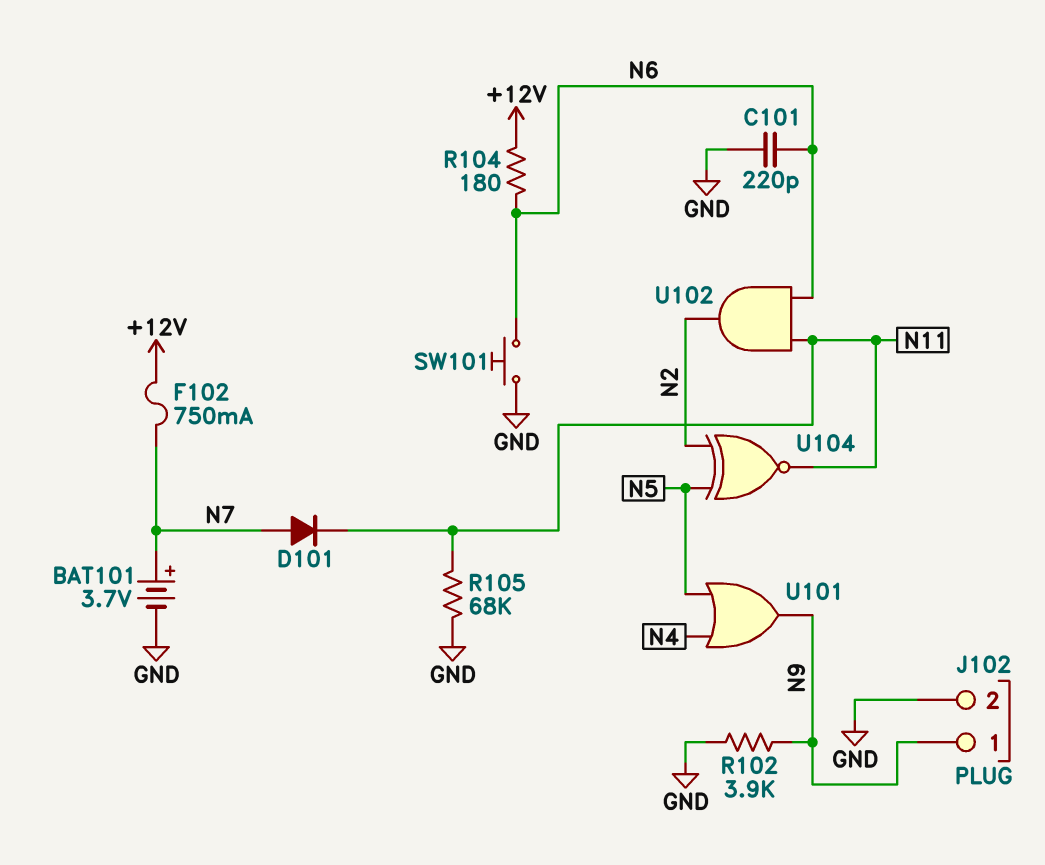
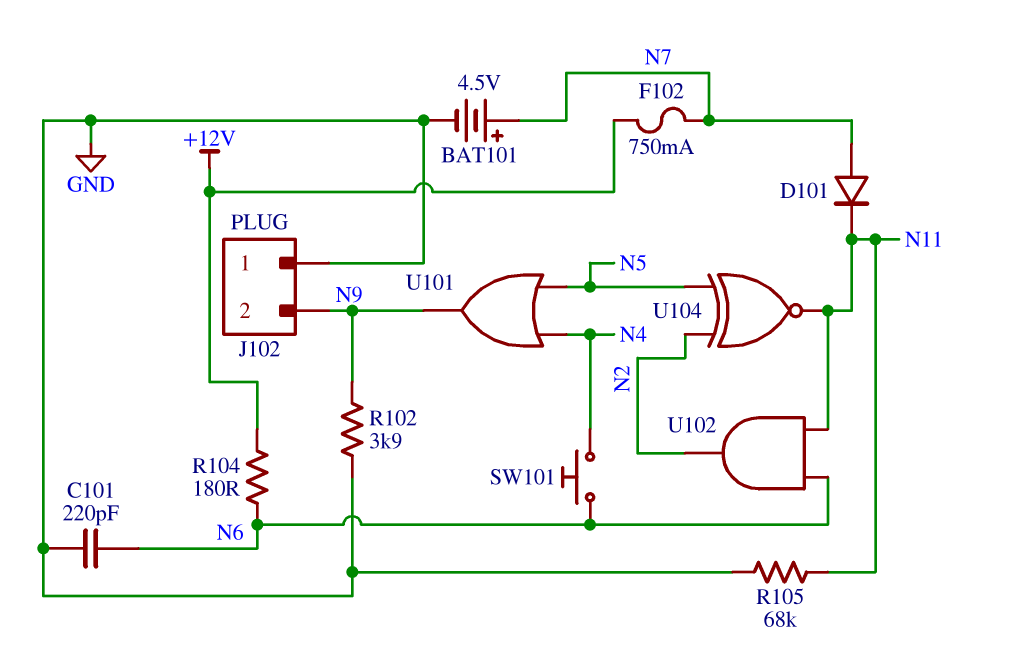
BAT101: 3.7V (plus N7, minus GND) -> 4.5V (plus N7, minus GND)
J102 pin 1: N9 -> GND
J102 pin 2: GND -> N9
SW101: button (GND, N6) -> button (N4, N6)

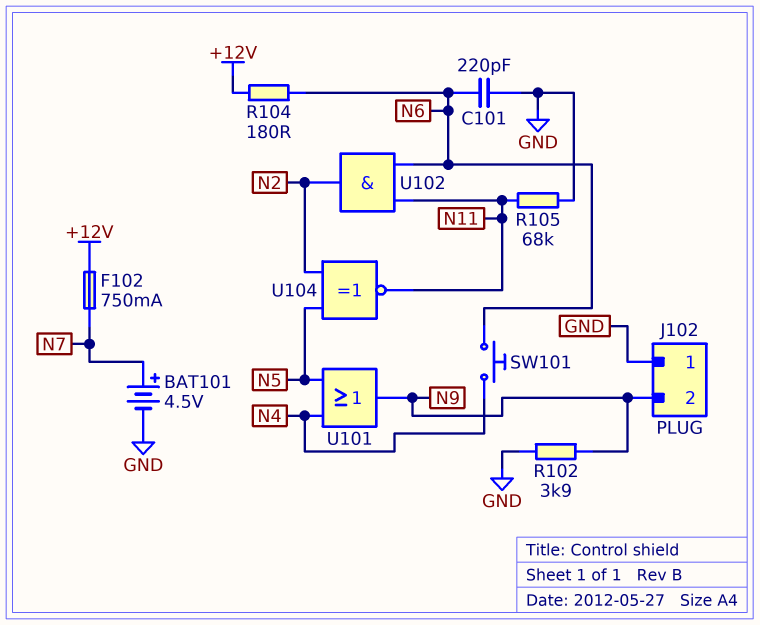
D101: diode (A N7, K N11) -> none

